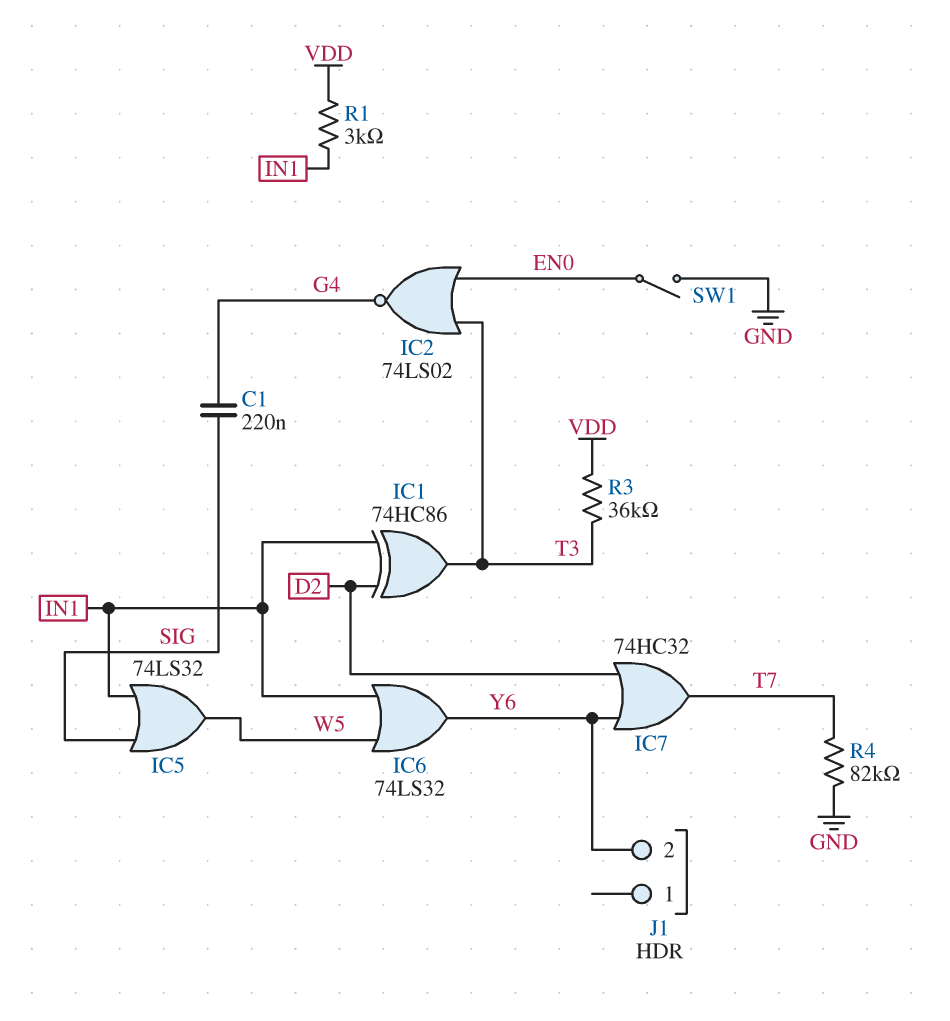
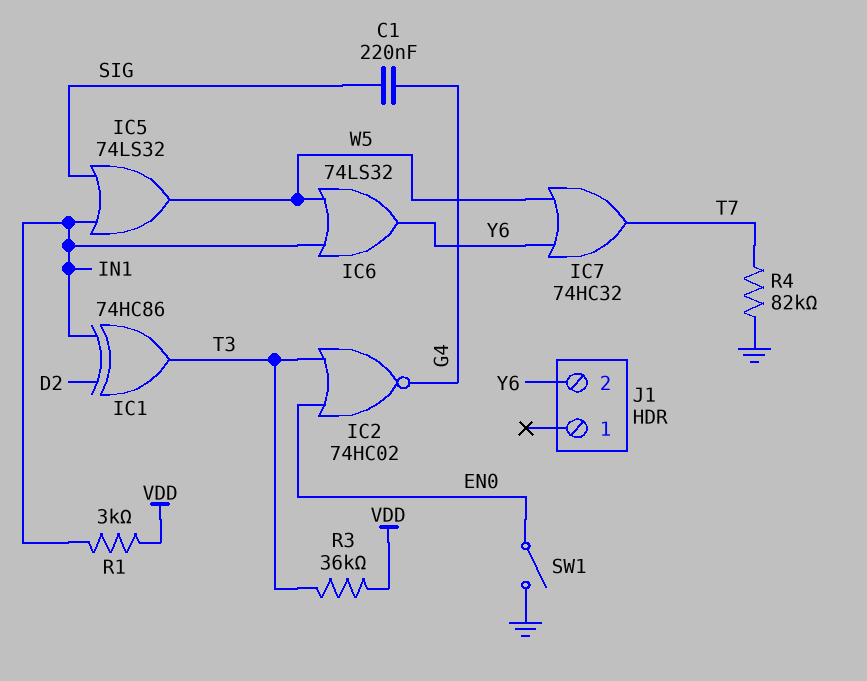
IC2: NOR 74LS02 (in EN0, in T3, out G4) -> NOR 74HC02 (in EN0, in T3, out G4)
IC7: OR 74HC32 (in D2, in Y6, out T7) -> OR 74HC32 (in W5, in Y6, out T7)

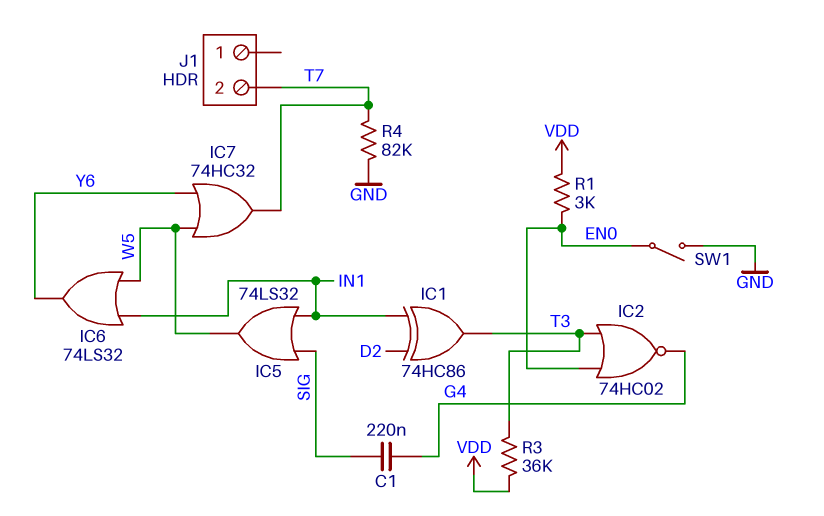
J1 pin 2: Y6 -> T7
R1: 3k (IN1, VDD) -> 3k (EN0, VDD)

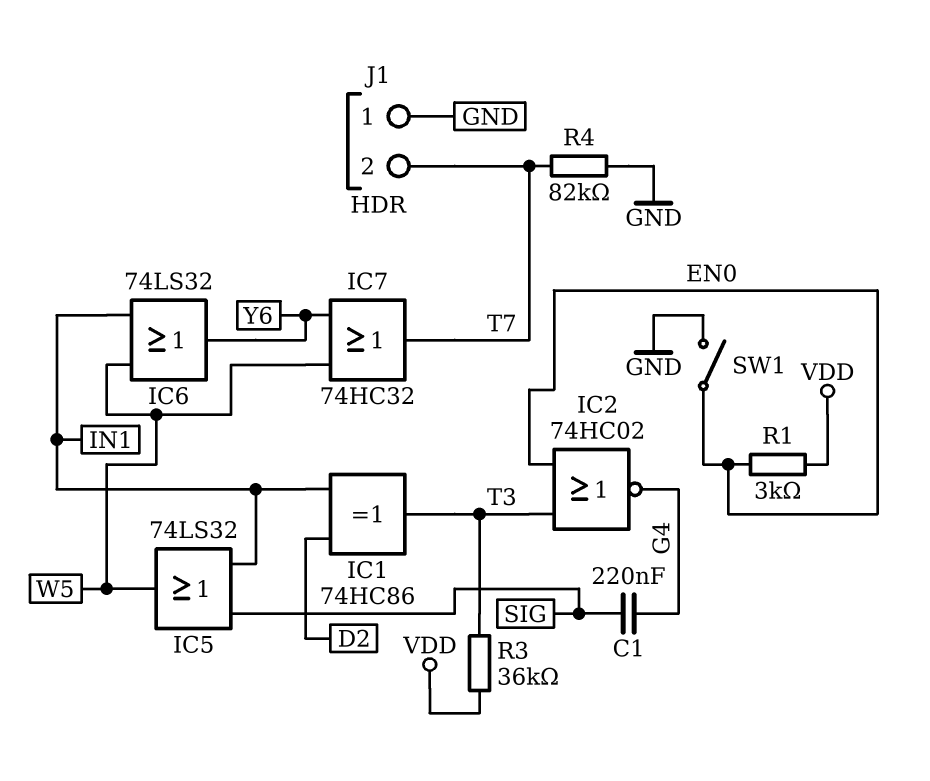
J1 pin 1: none -> GND

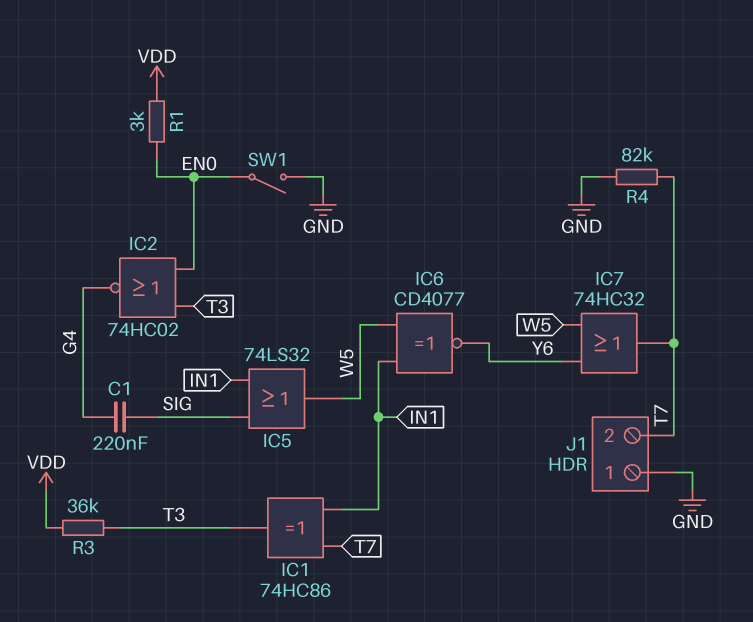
IC1: XOR 74HC86 (in D2, in IN1, out T3) -> XOR 74HC86 (in IN1, in T7, out T3)
IC6: OR 74LS32 (in IN1, in W5, out Y6) -> XNOR CD4077 (in IN1, in W5, out Y6)

